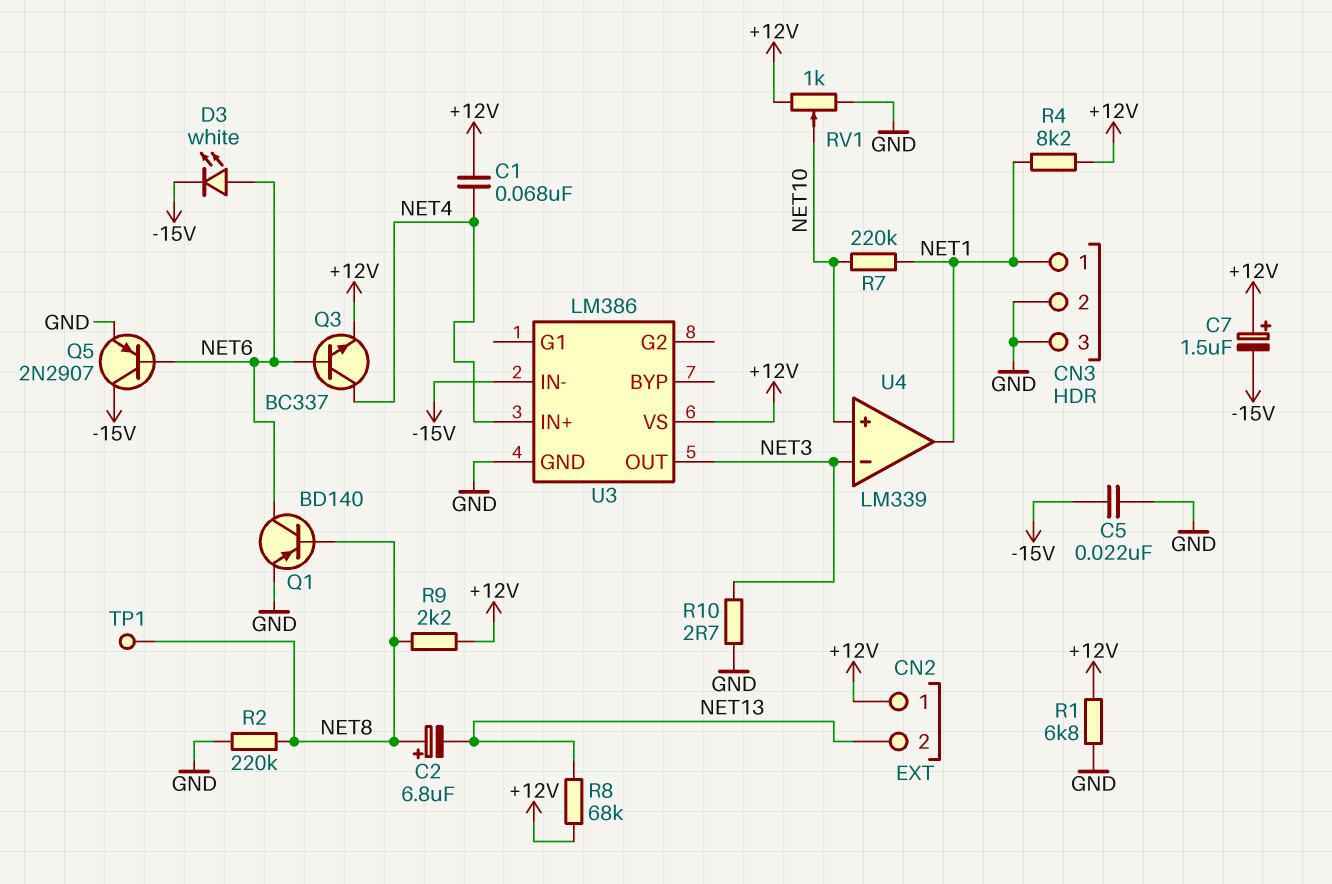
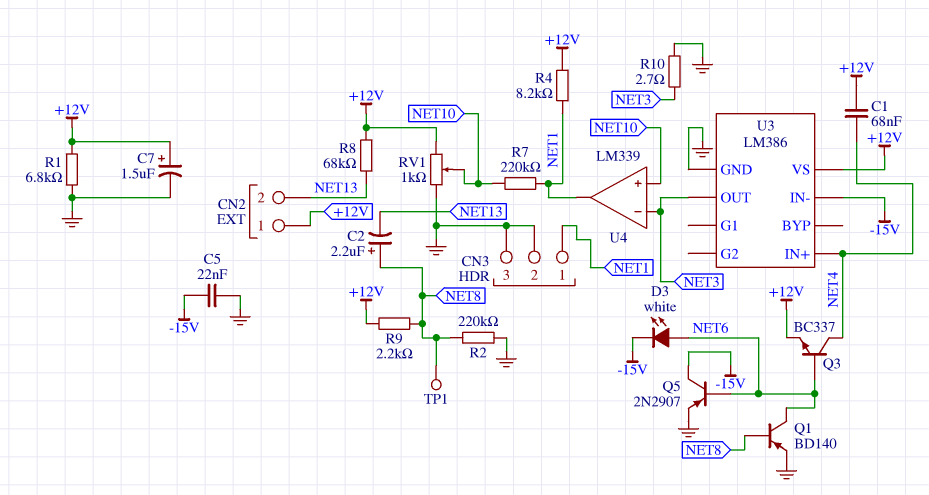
C2: 6.8uF (plus NET8, minus NET13) -> 2.2uF (plus NET8, minus NET13)
C7: 1.5uF (plus +12V, minus -15V) -> 1.5uF (plus +12V, minus GND)

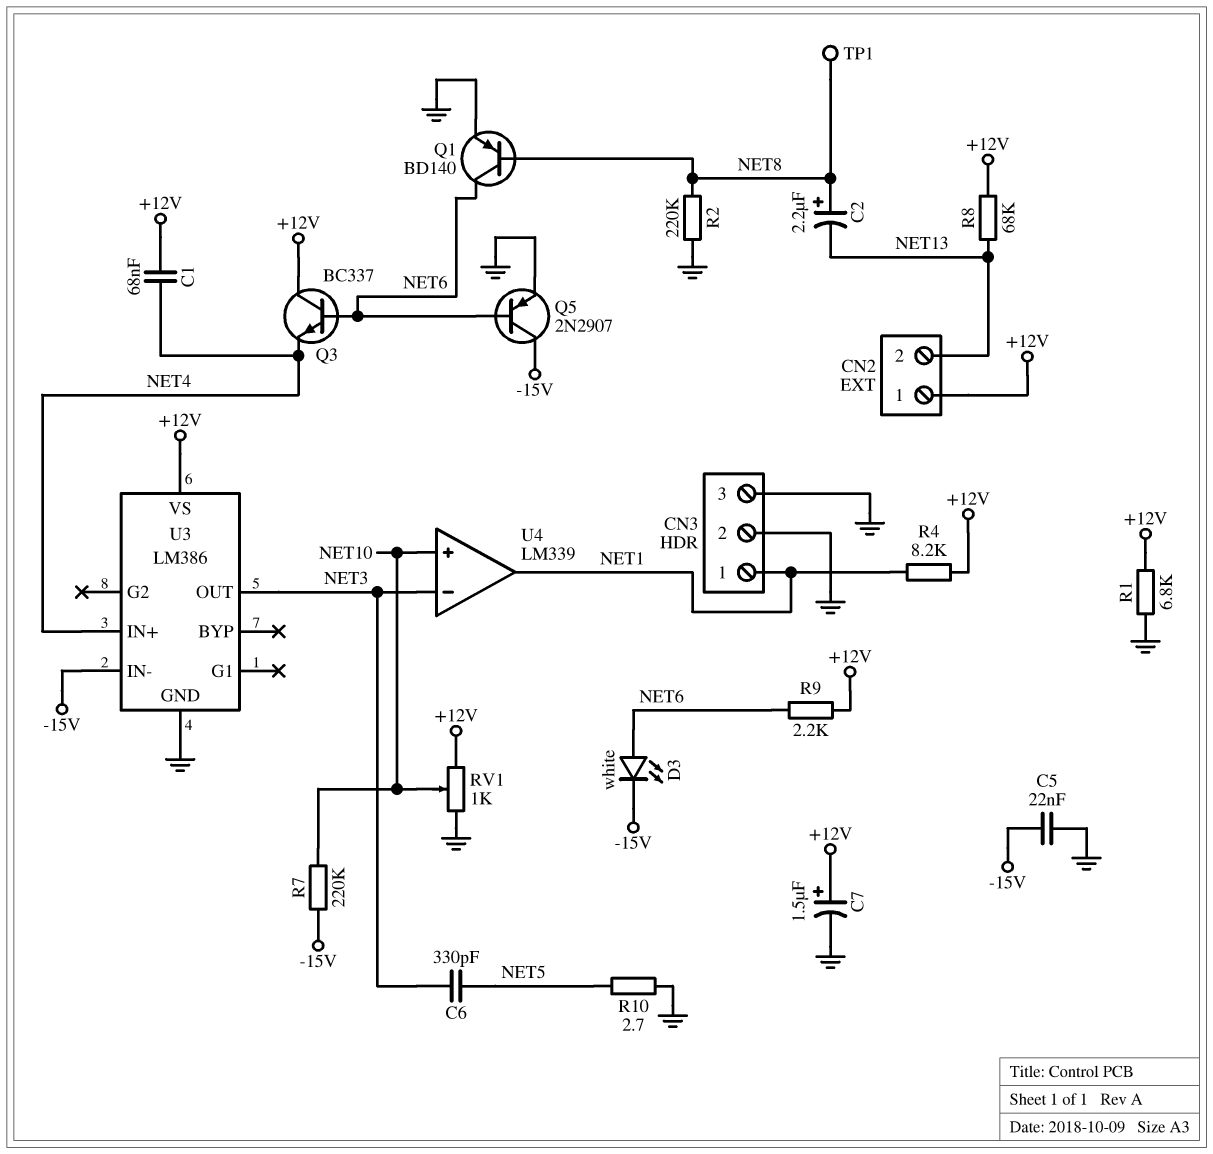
C6: none -> 330pF (NET3, NET5)
Q3: NPN BC337 (B NET6, C NET4, E +12V) -> NPN BC337 (B NET6, C +12V, E NET4)
R7: 220k (NET1, NET10) -> 220k (-15V, NET10)
R9: 2.2k (+12V, NET8) -> 2.2k (+12V, NET6)
R10: 2.7 (GND, NET3) -> 2.7 (GND, NET5)

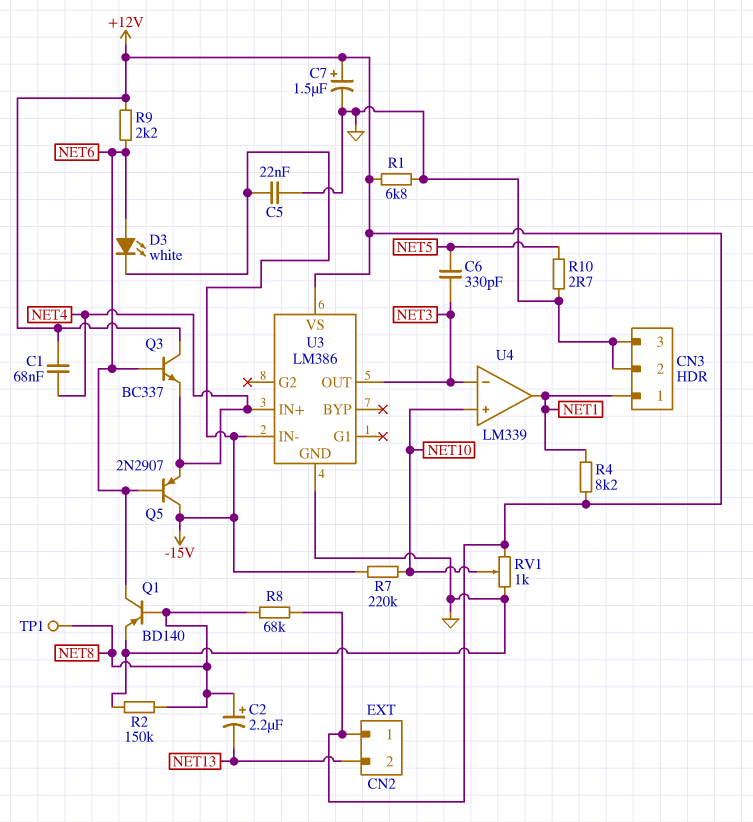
Q5: PNP 2N2907 (B NET6, C -15V, E GND) -> PNP 2N2907 (B NET6, C -15V, E NET4)
R2: 220k (GND, NET8) -> 150k (GND, NET8)
R8: 68k (+12V, NET13) -> 68k (+12V, NET8)

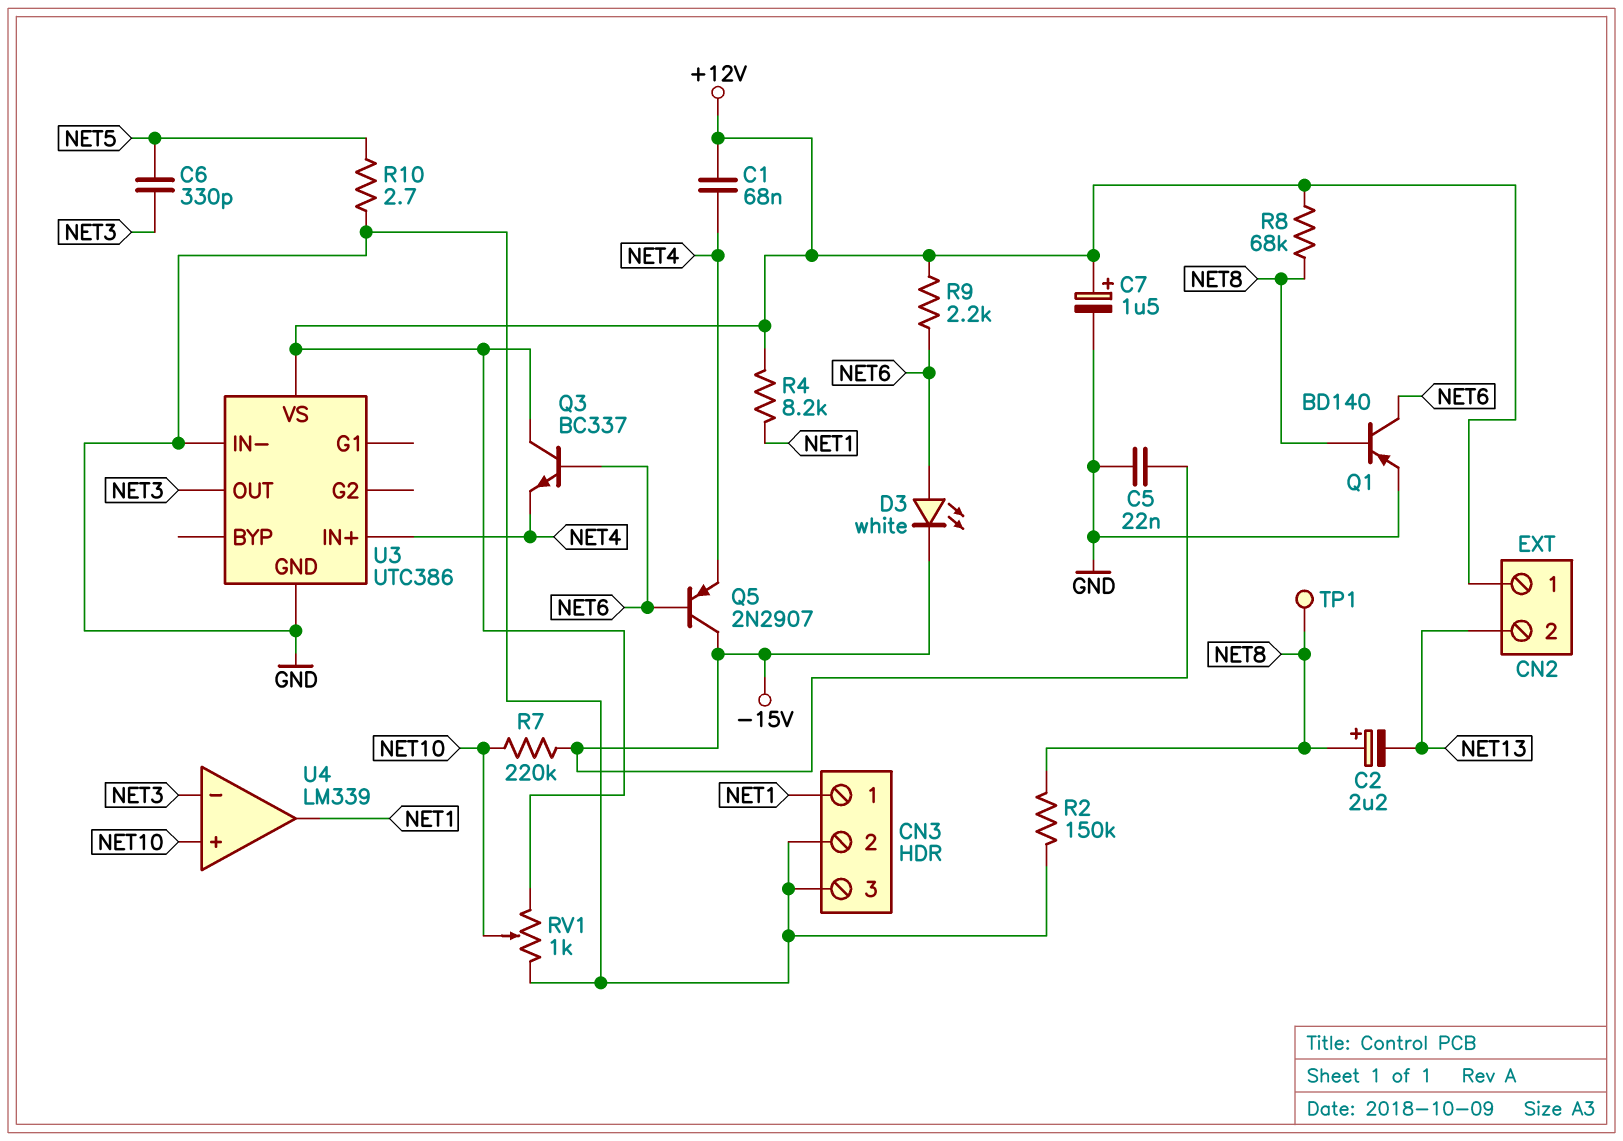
R1: 6.8k (+12V, GND) -> none
U3: LM386 -> UTC386
U3 pin IN-: -15V -> GND

